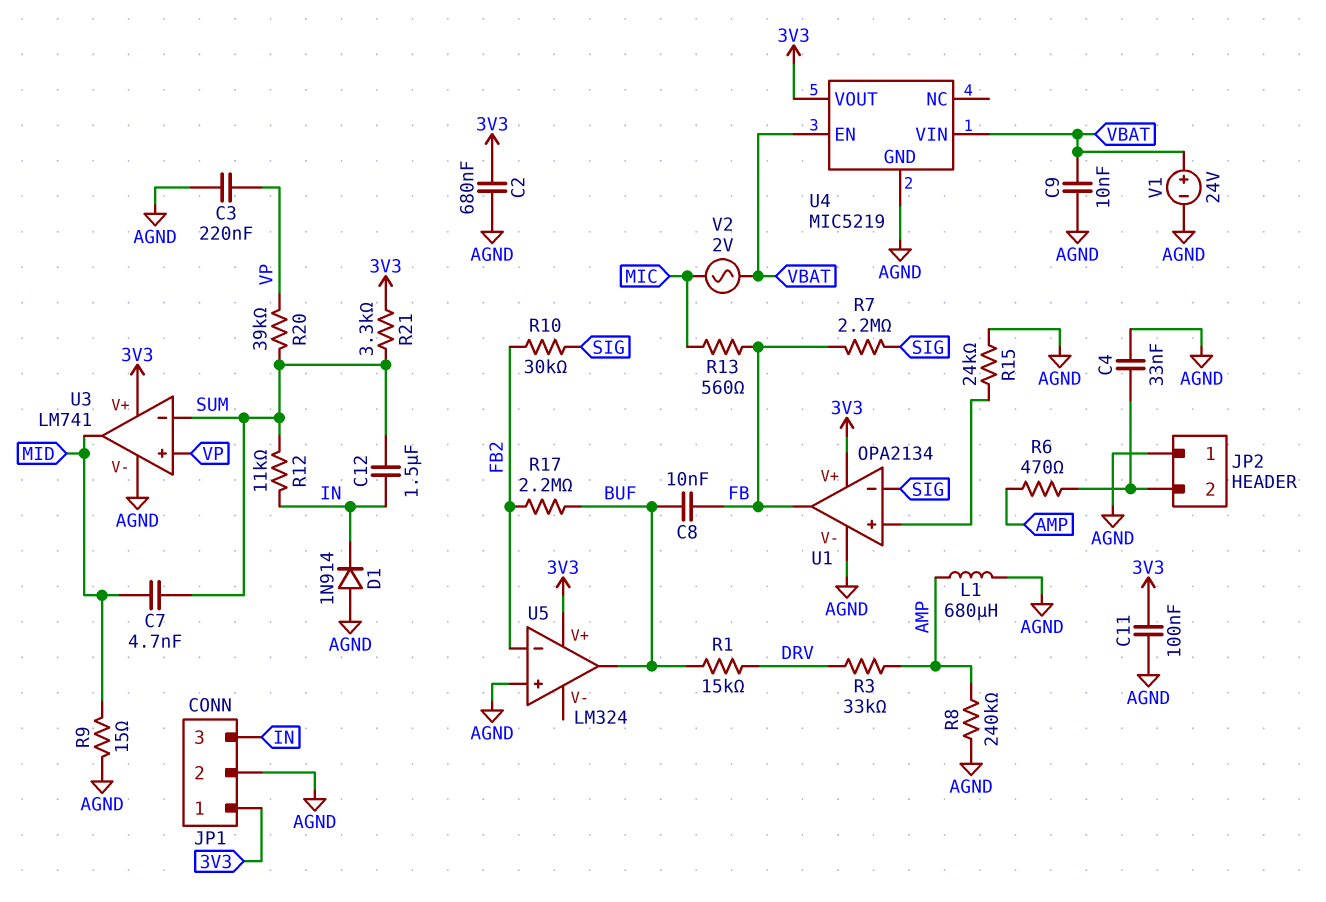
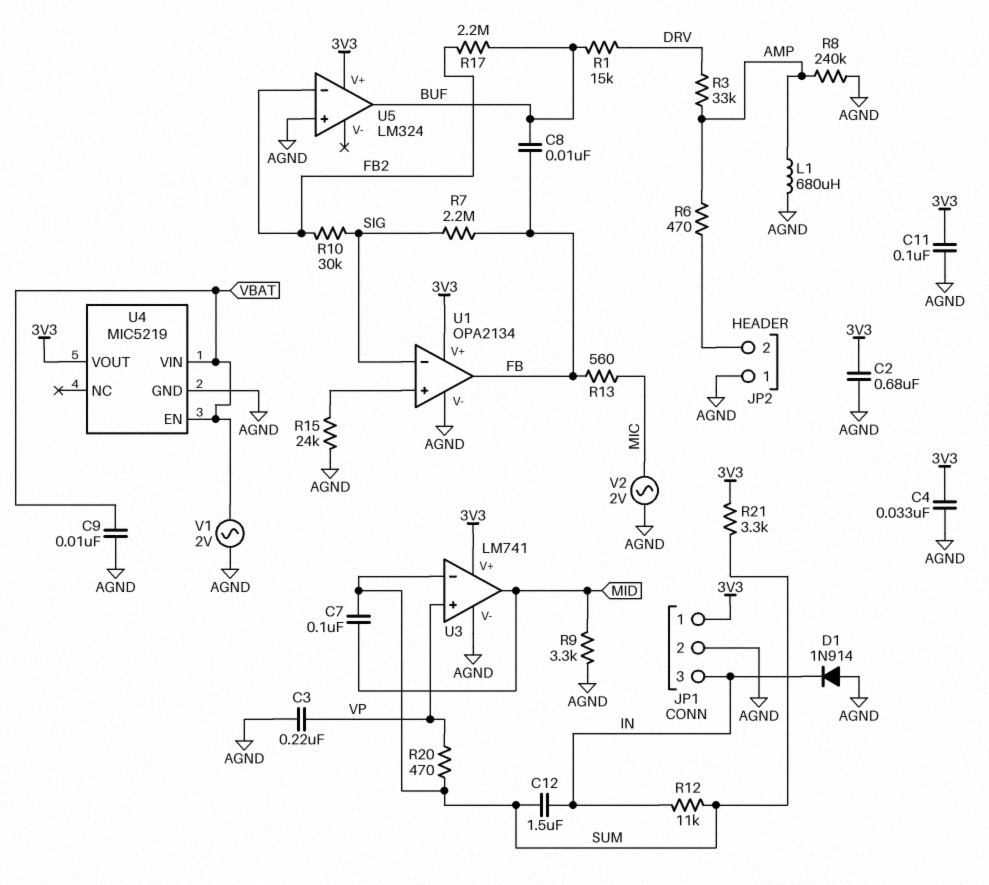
C4: 33nF (AGND, JP2/2) -> 33nF (3V3, AGND)
C7: 4.7nF (MID, SUM) -> 100nF (MID, SUM)
R9: 15 (AGND, MID) -> 3.3k (AGND, MID)
R20: 39k (SUM, VP) -> 470 (SUM, VP)
V1: 24V (plus VBAT, minus AGND) -> AC 2V (AGND, VBAT)
V2: AC 2V (MIC, VBAT) -> AC 2V (AGND, MIC)

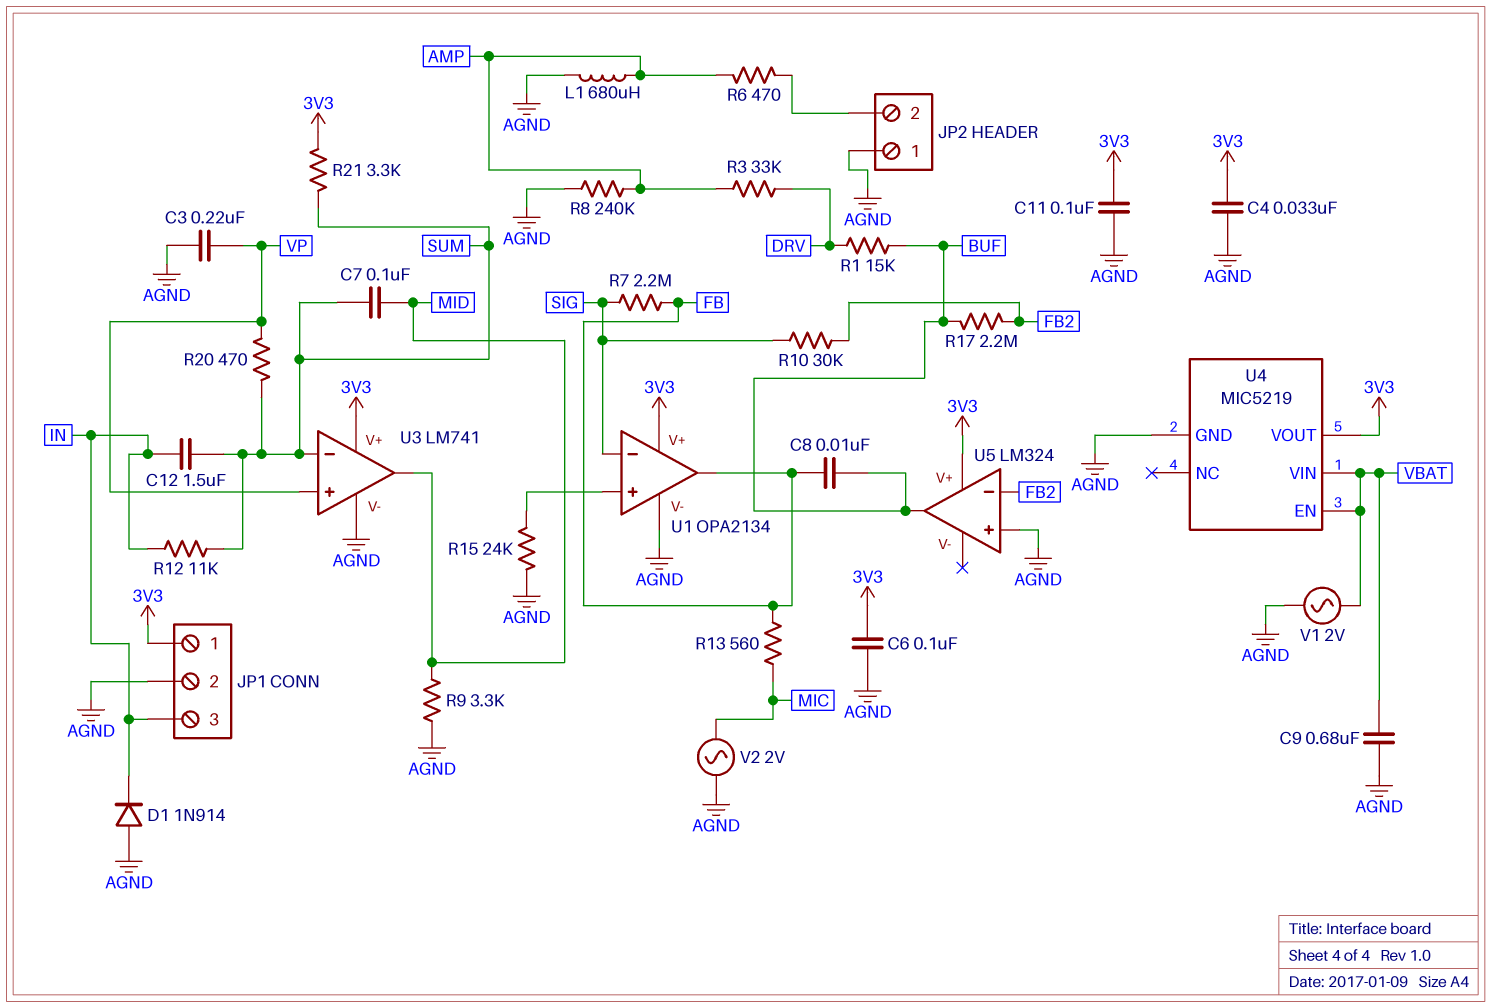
C2: 680nF (3V3, AGND) -> none
C6: none -> 100nF (3V3, AGND)
C9: 10nF (AGND, VBAT) -> 680nF (AGND, VBAT)

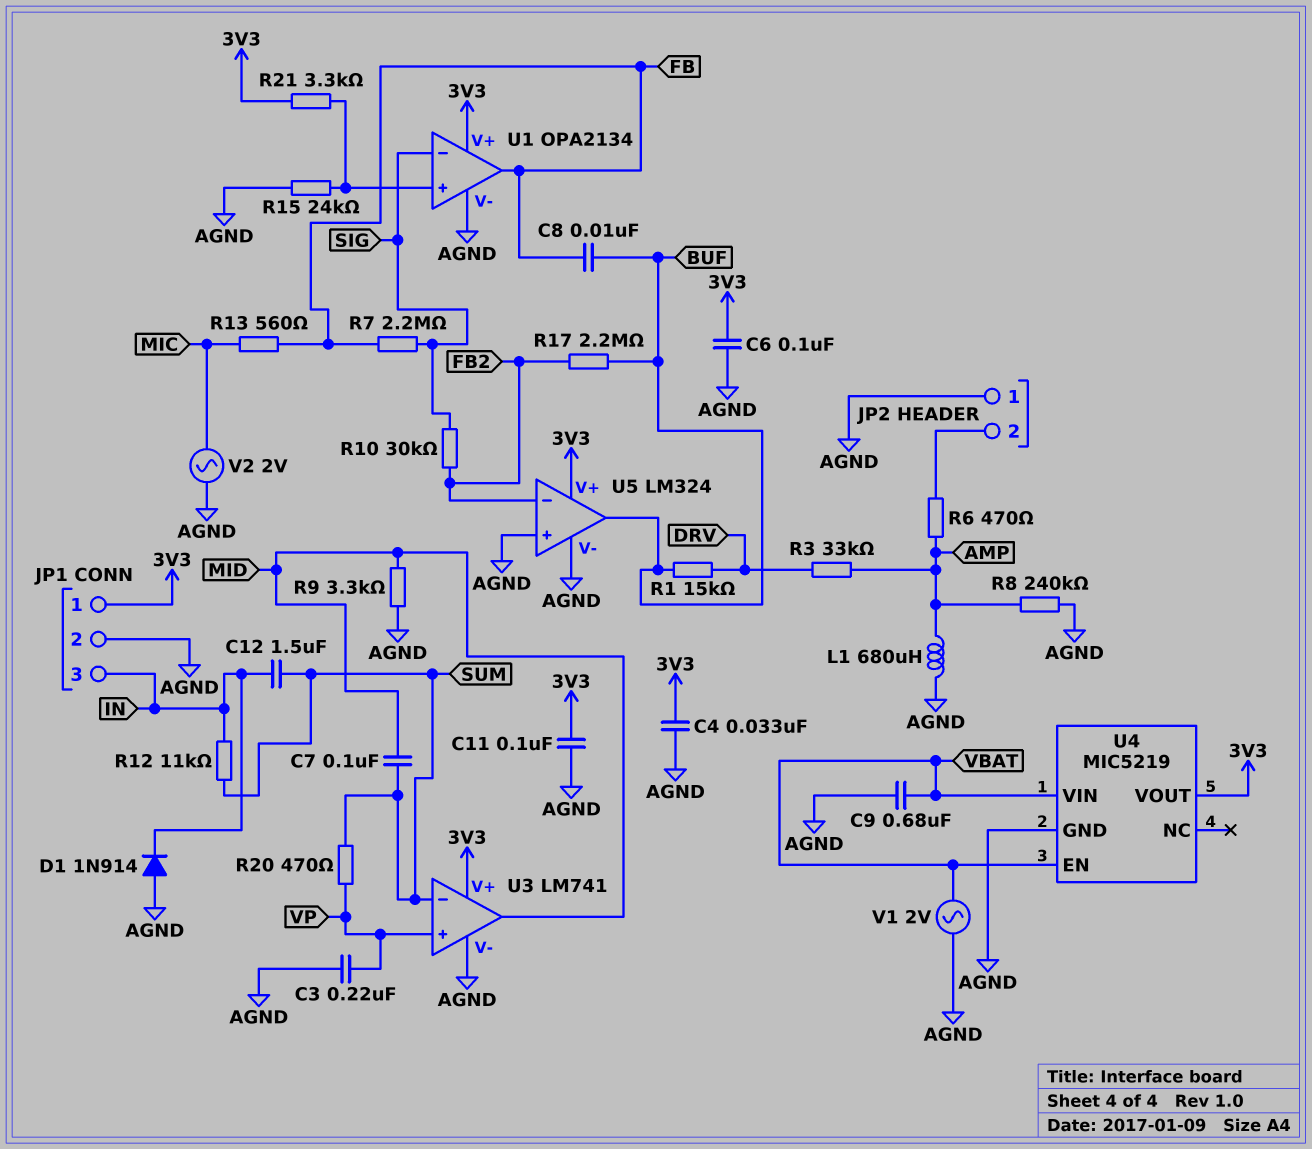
R21: 3.3k (3V3, SUM) -> 3.3k (3V3, U1/in+)
U5 pin V-: none -> AGND

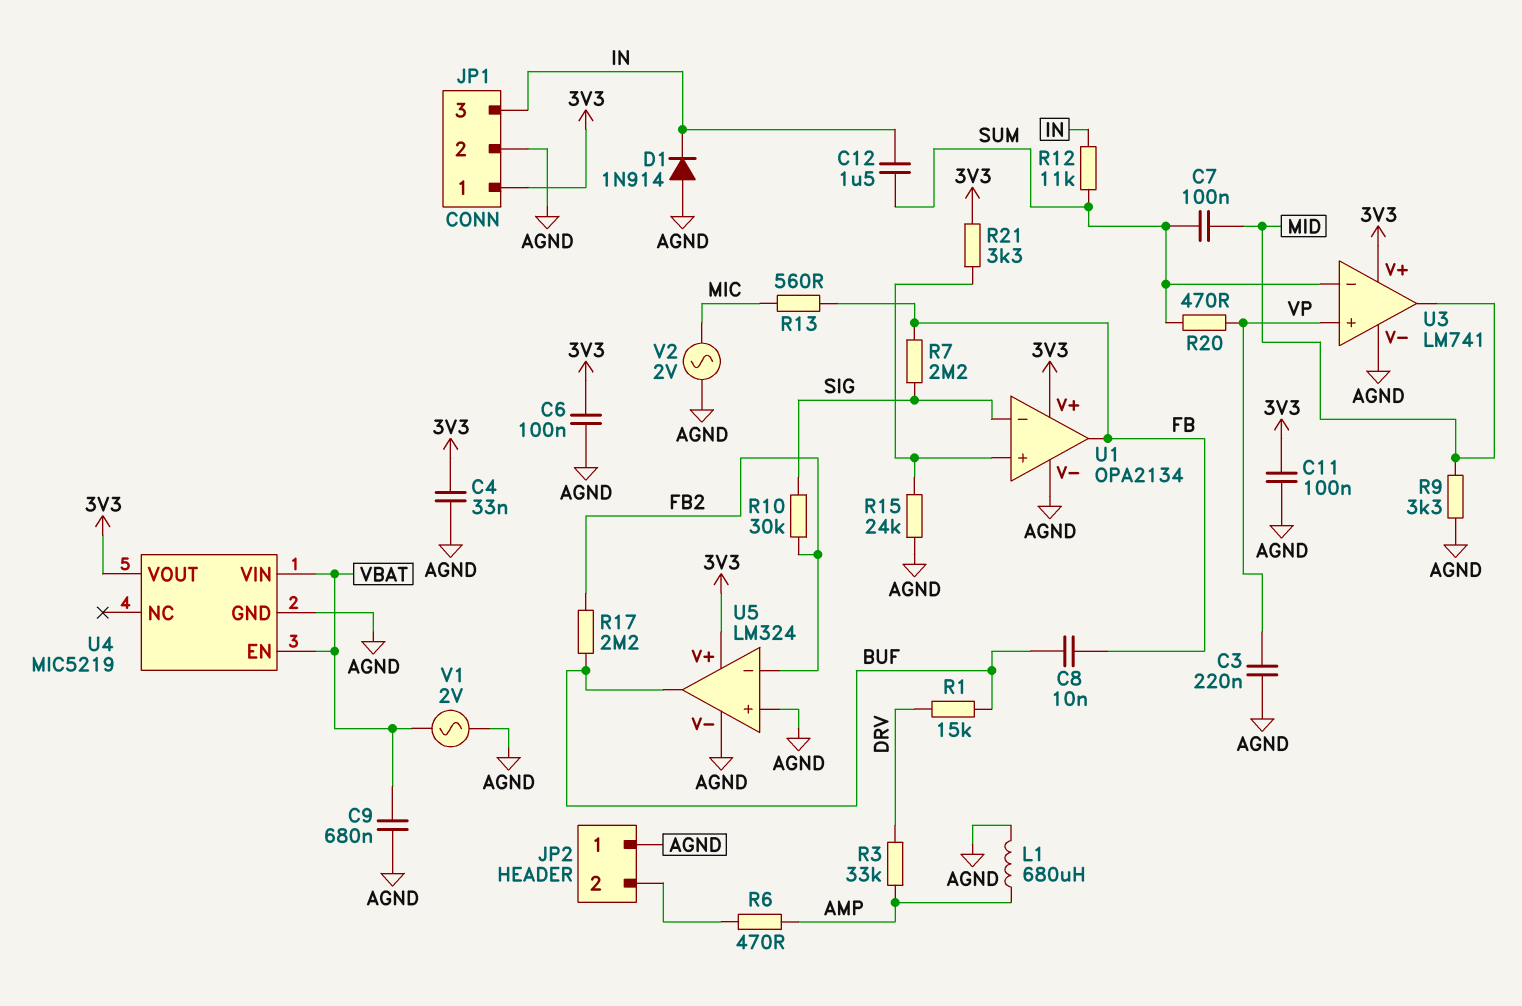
R8: 240k (AGND, AMP) -> none

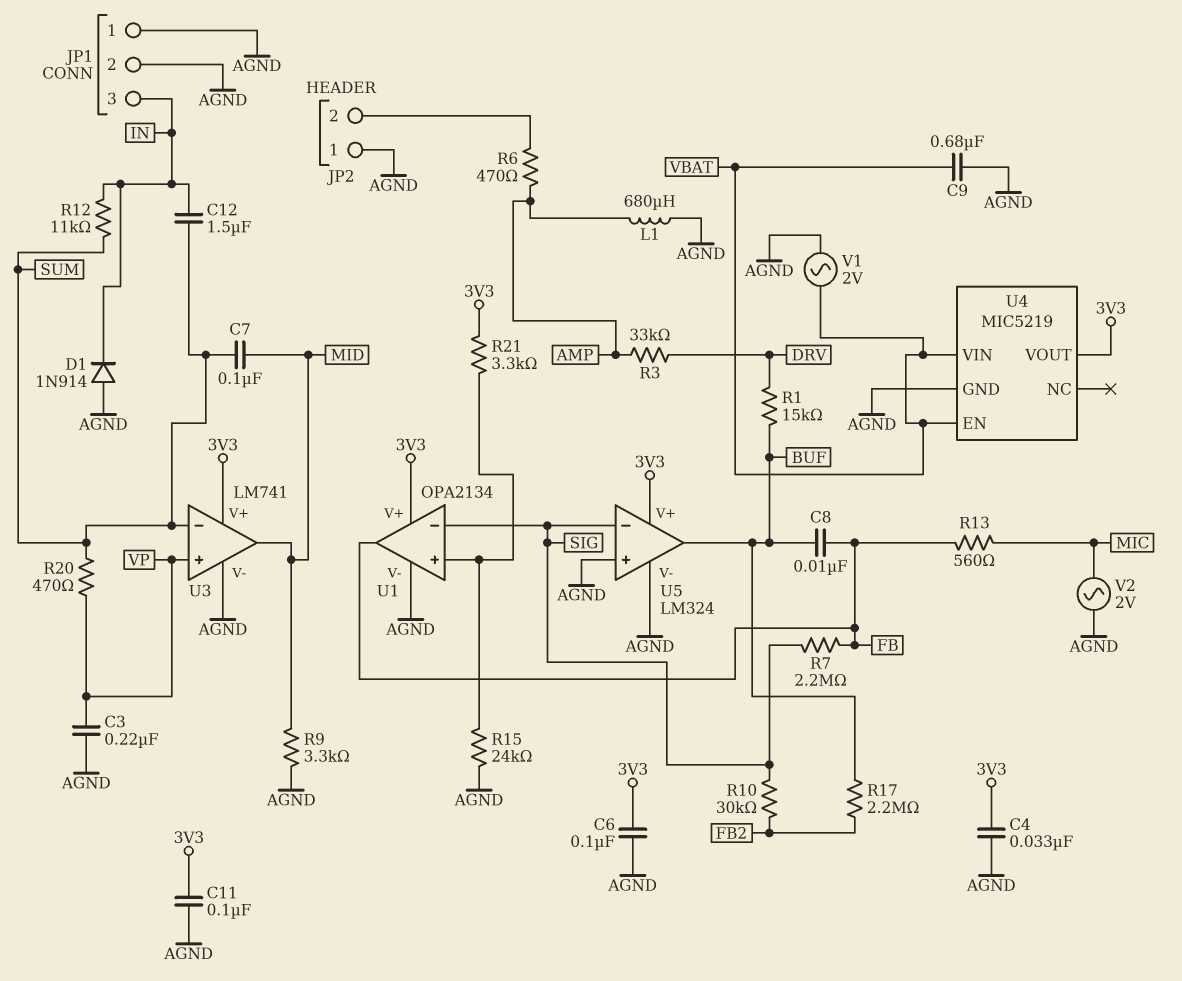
JP1 pin 1: 3V3 -> AGND
U5 pin in-: FB2 -> SIG

